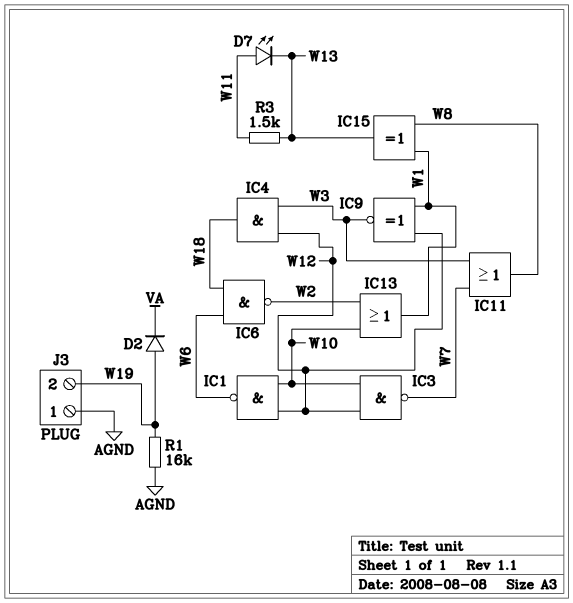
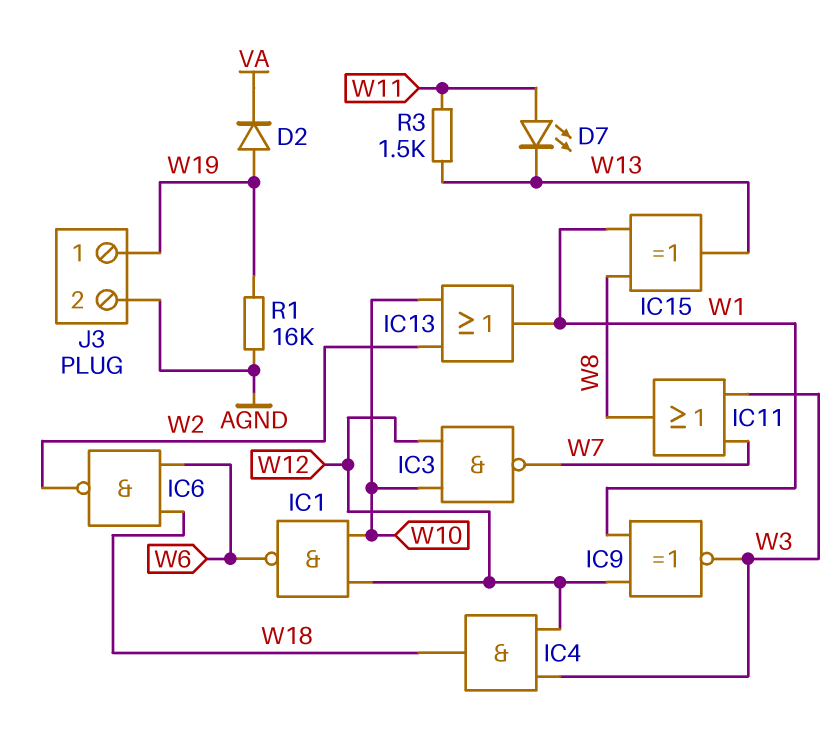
J3 pin 1: AGND -> W19
J3 pin 2: W19 -> AGND

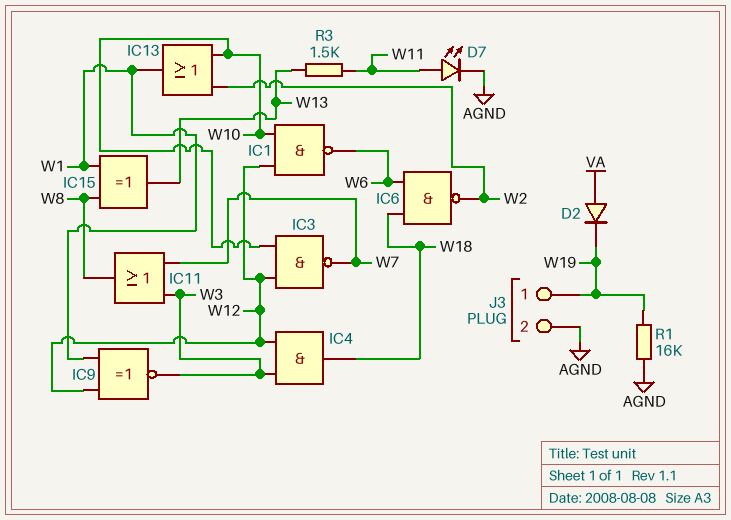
D2: diode (A W19, K VA) -> diode (A VA, K W19)
D7: LED (A W11, K W13) -> LED (A W11, K AGND)

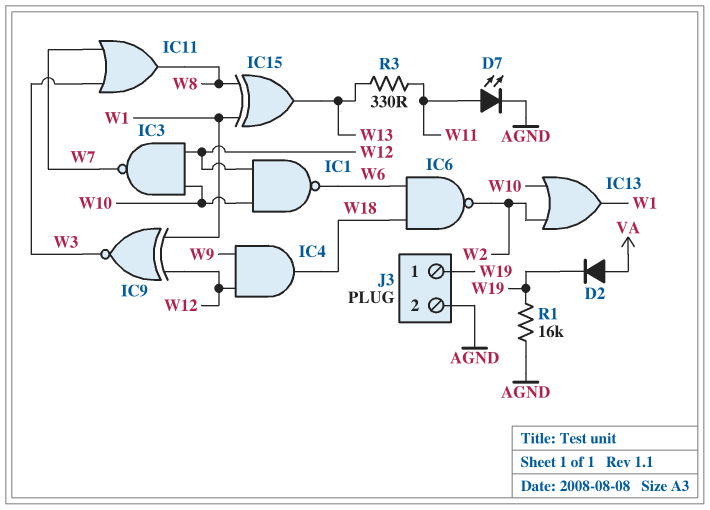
IC4: AND (in W3, in W12, out W18) -> AND (in W9, in W12, out W18)
R3: 1.5k (W11, W13) -> 330 (W11, W13)

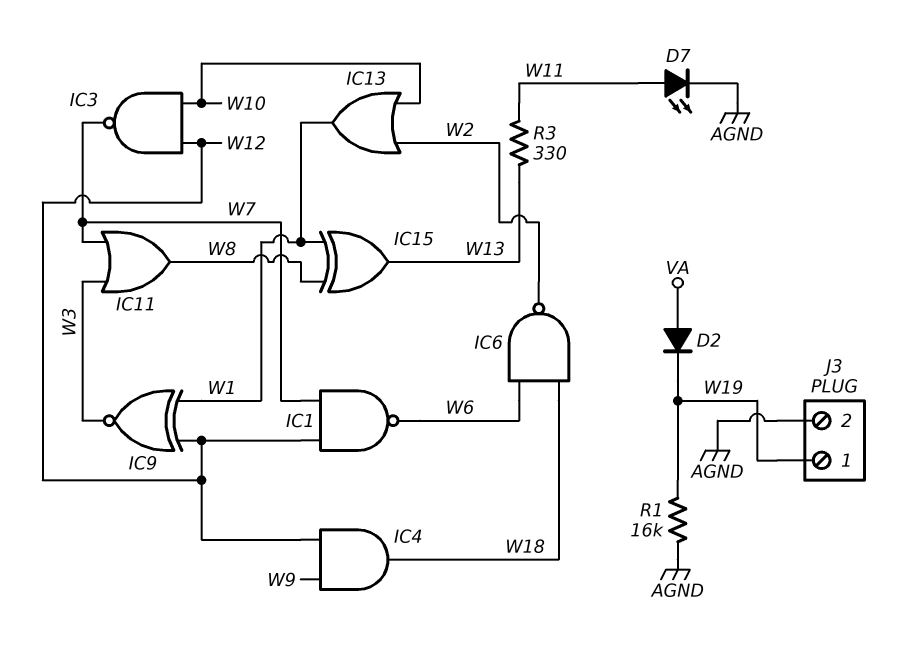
IC1: NAND (in W10, in W12, out W6) -> NAND (in W7, in W12, out W6)

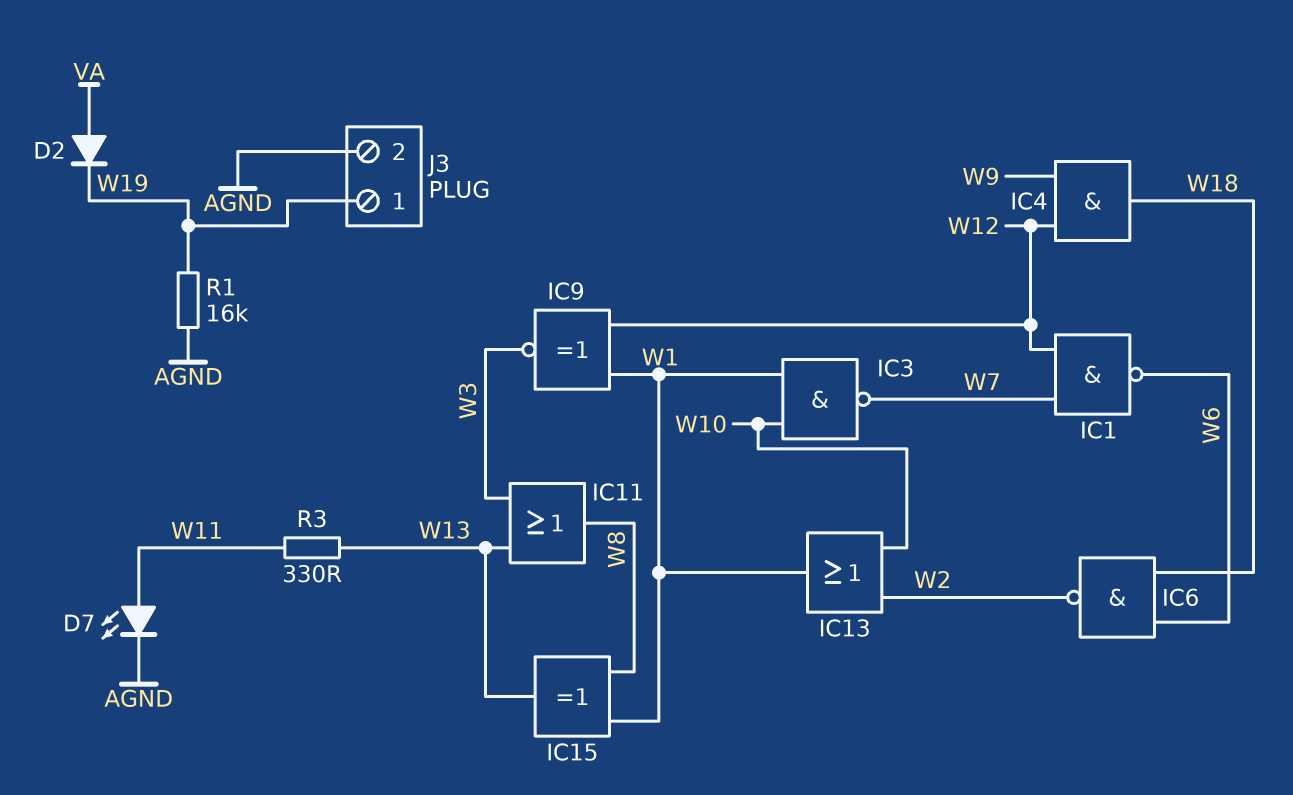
IC3: NAND (in W10, in W12, out W7) -> NAND (in W1, in W10, out W7)
IC11: OR (in W3, in W7, out W8) -> OR (in W3, in W13, out W8)

